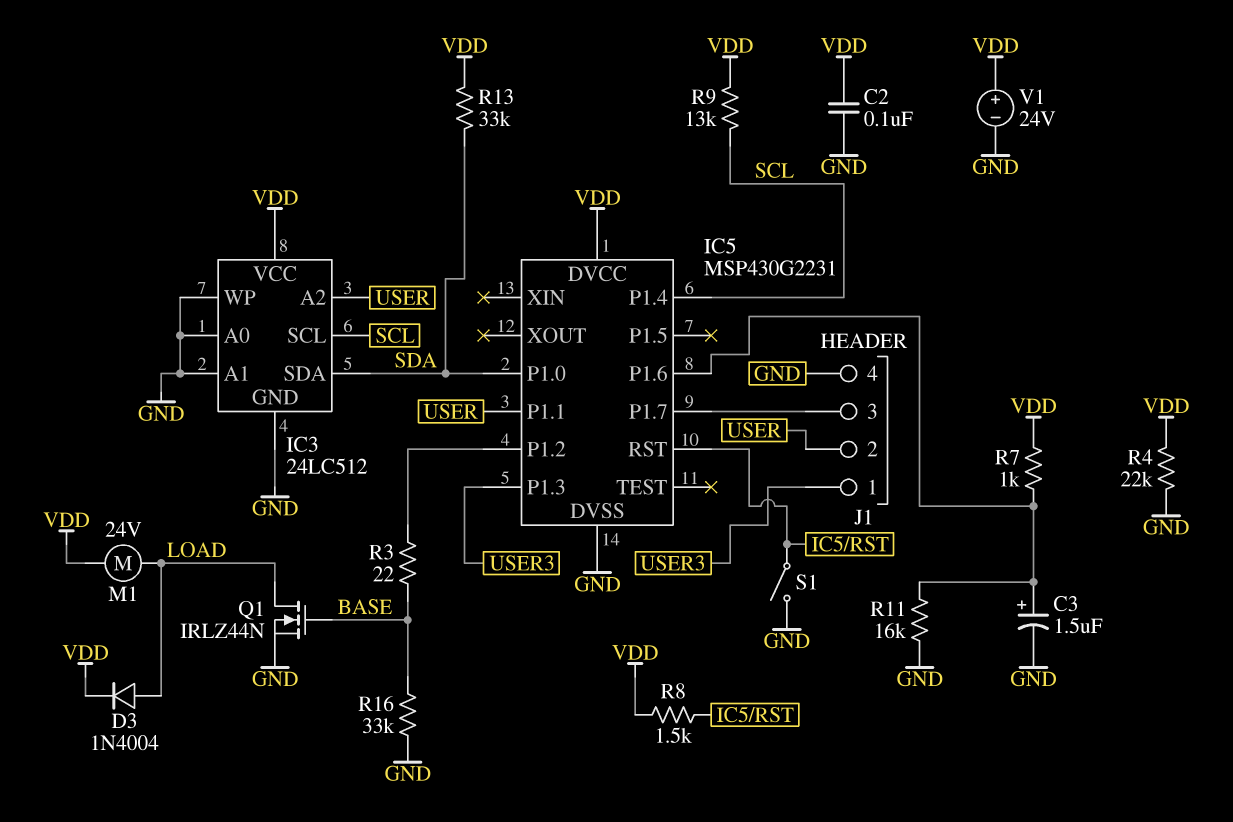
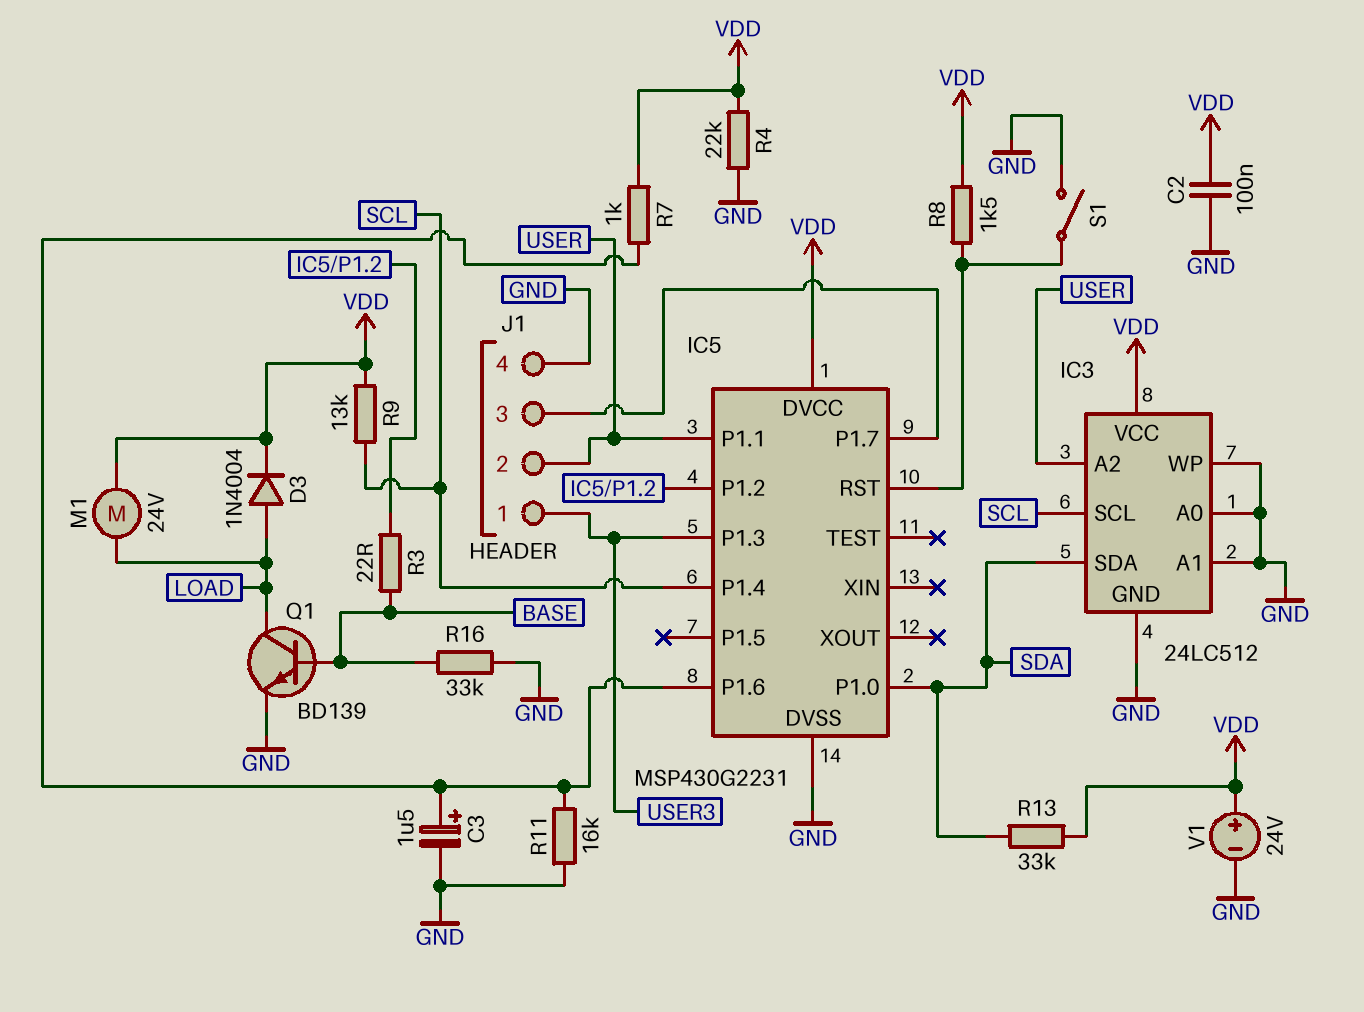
Q1: NMOS IRLZ44N (G BASE, D LOAD, S GND) -> NPN BD139 (B BASE, C LOAD, E GND)

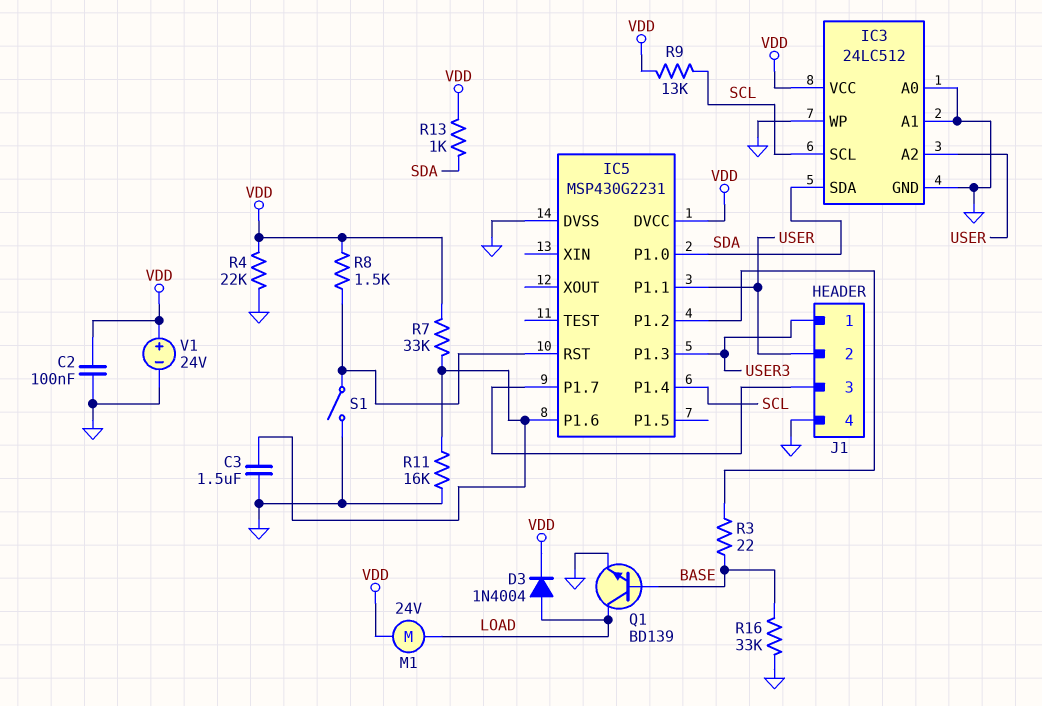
C3: 1.5uF (plus IC5/P1.6, minus GND) -> 1.5uF (GND, IC5/P1.6)
R7: 1k (IC5/P1.6, VDD) -> 33k (IC5/P1.6, VDD)
R13: 33k (SDA, VDD) -> 1k (SDA, VDD)

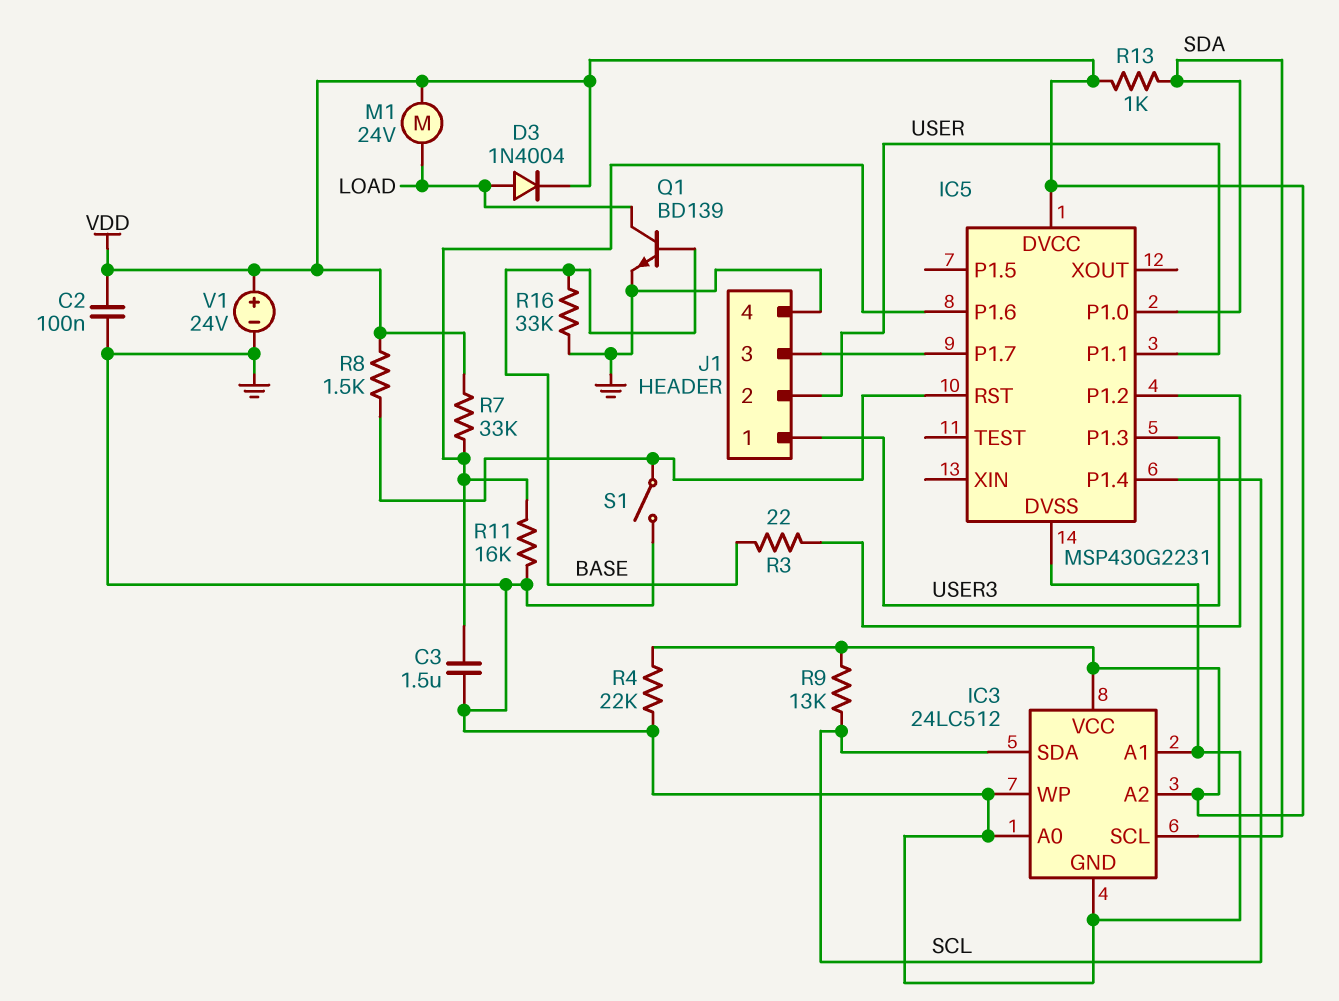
IC3 pin A2: USER -> VDD
IC3 pin SCL: SCL -> SDA
IC3 pin SDA: SDA -> SCL

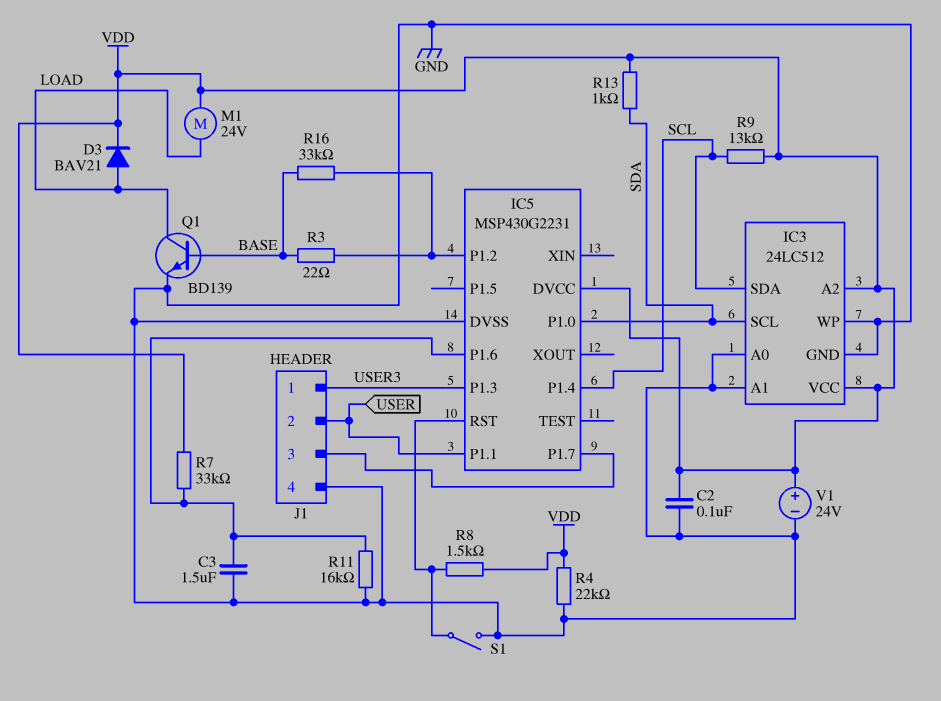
D3: diode 1N4004 (A LOAD, K VDD) -> diode BAV21 (A LOAD, K VDD)
R16: 33k (BASE, GND) -> 33k (BASE, IC5/P1.2)

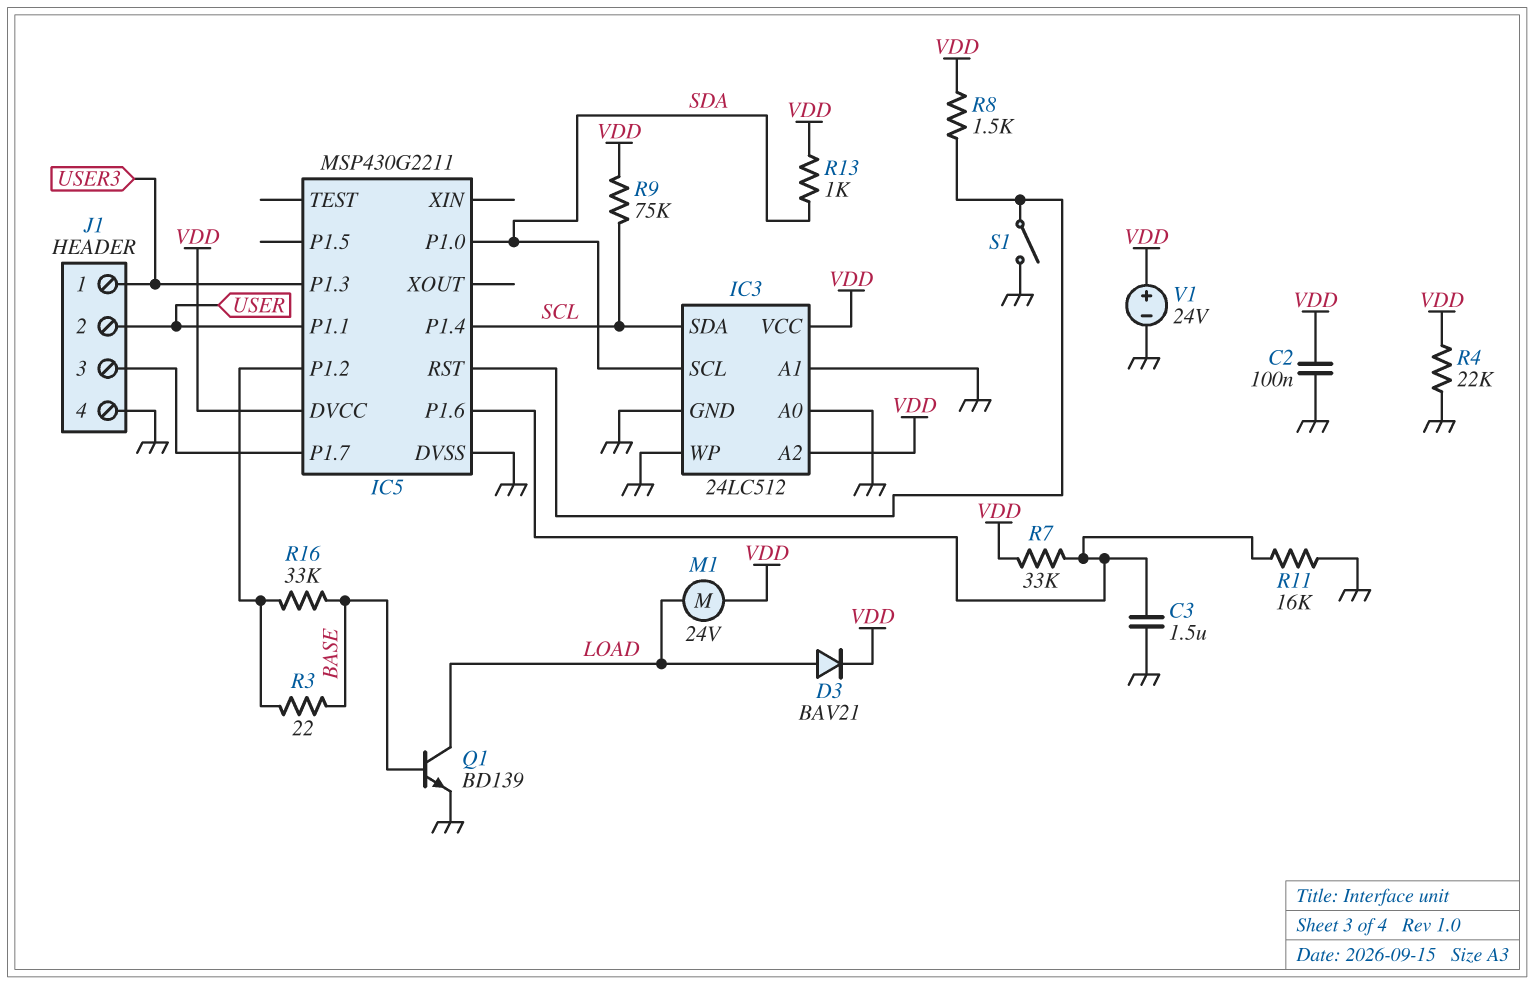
IC5: MSP430G2231 -> MSP430G2211
R9: 13k (SCL, VDD) -> 75k (SCL, VDD)

